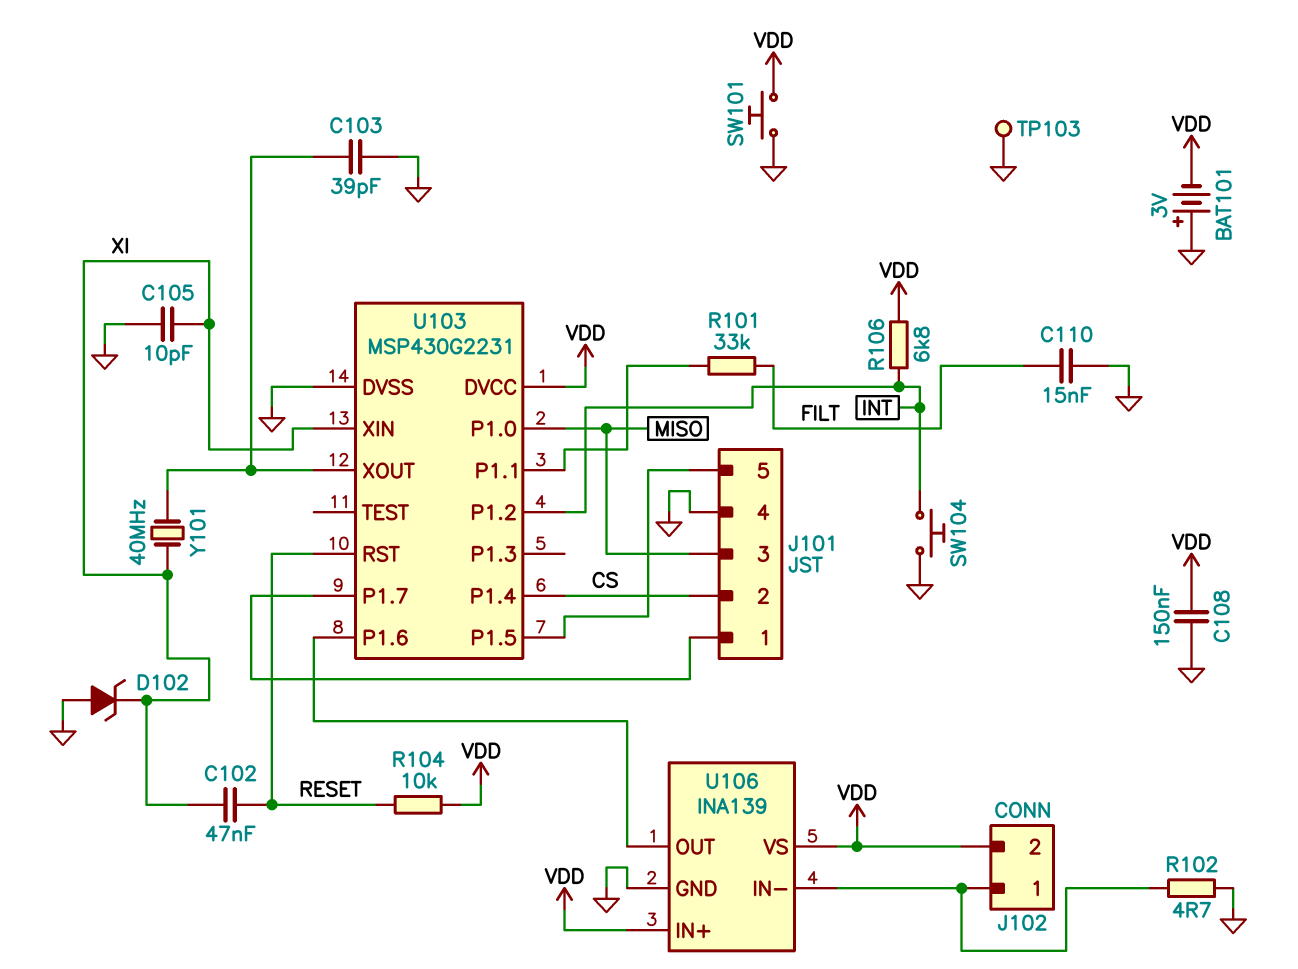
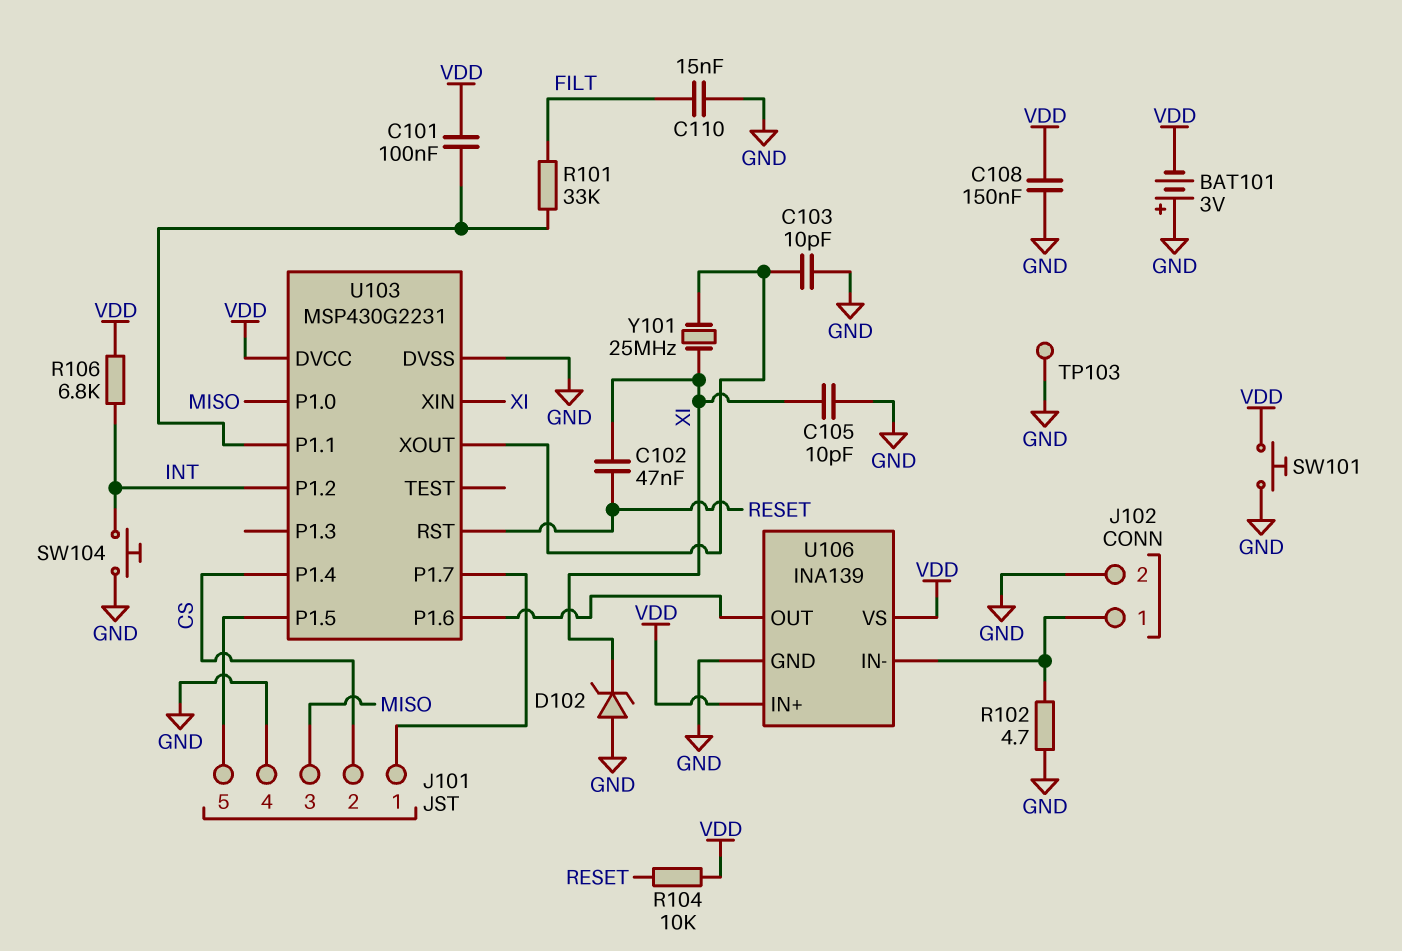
C101: none -> 100nF (U103/P1.1, VDD)
C103: 39pF (GND, U103/XOUT) -> 10pF (GND, U103/XOUT)
J102 pin 2: VDD -> GND
Y101: 40MHz (U103/XOUT, XI) -> 25MHz (U103/XOUT, XI)

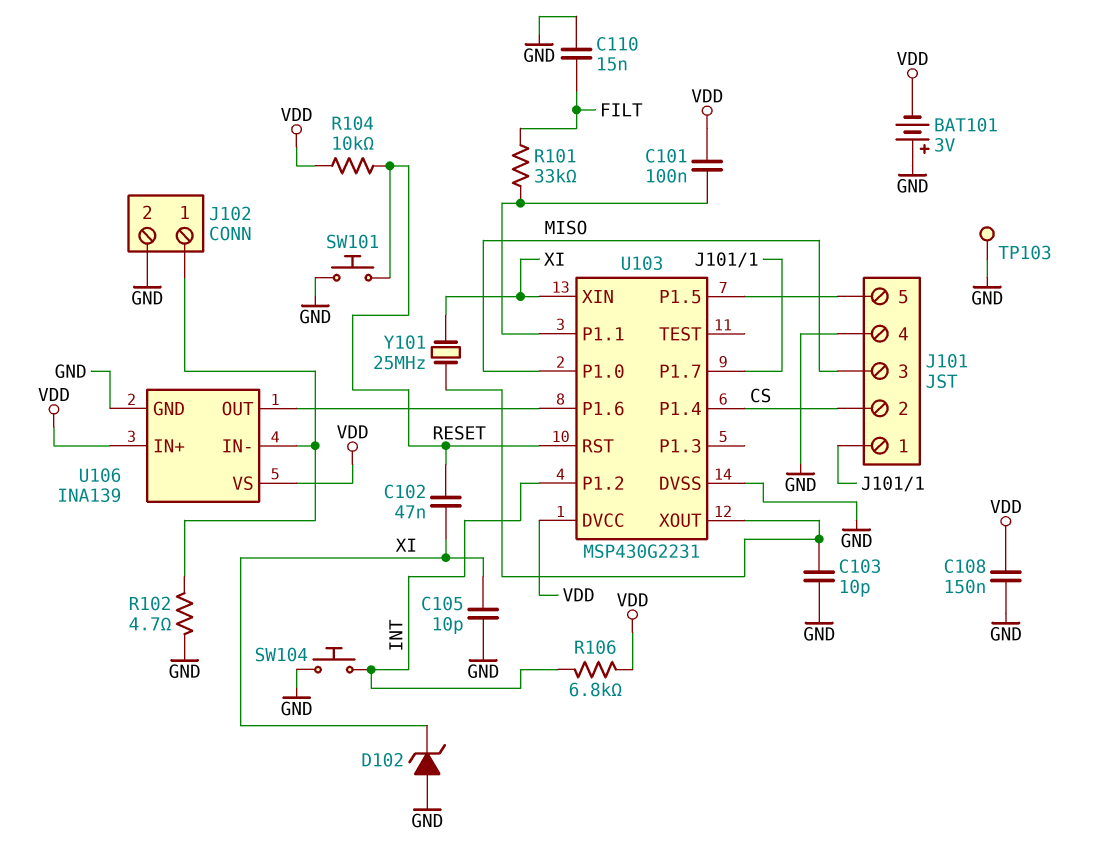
SW101: button (GND, VDD) -> button (GND, RESET)

